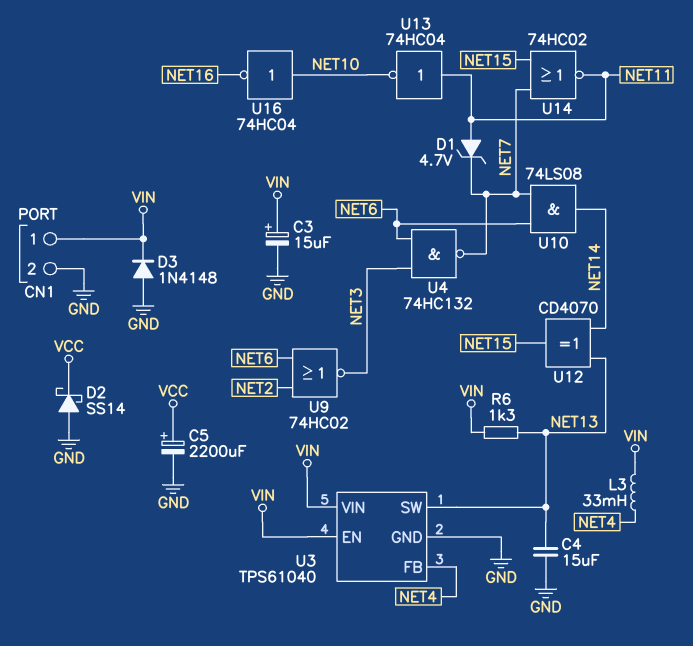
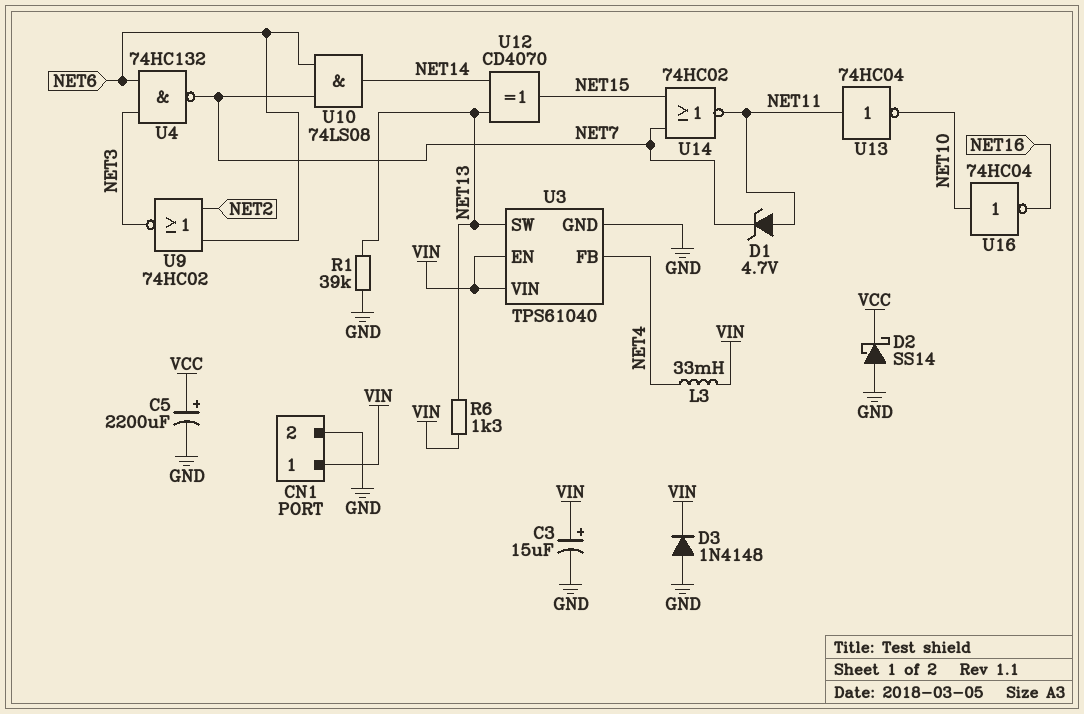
C4: 15uF (GND, NET13) -> none
R1: none -> 39k (GND, NET13)

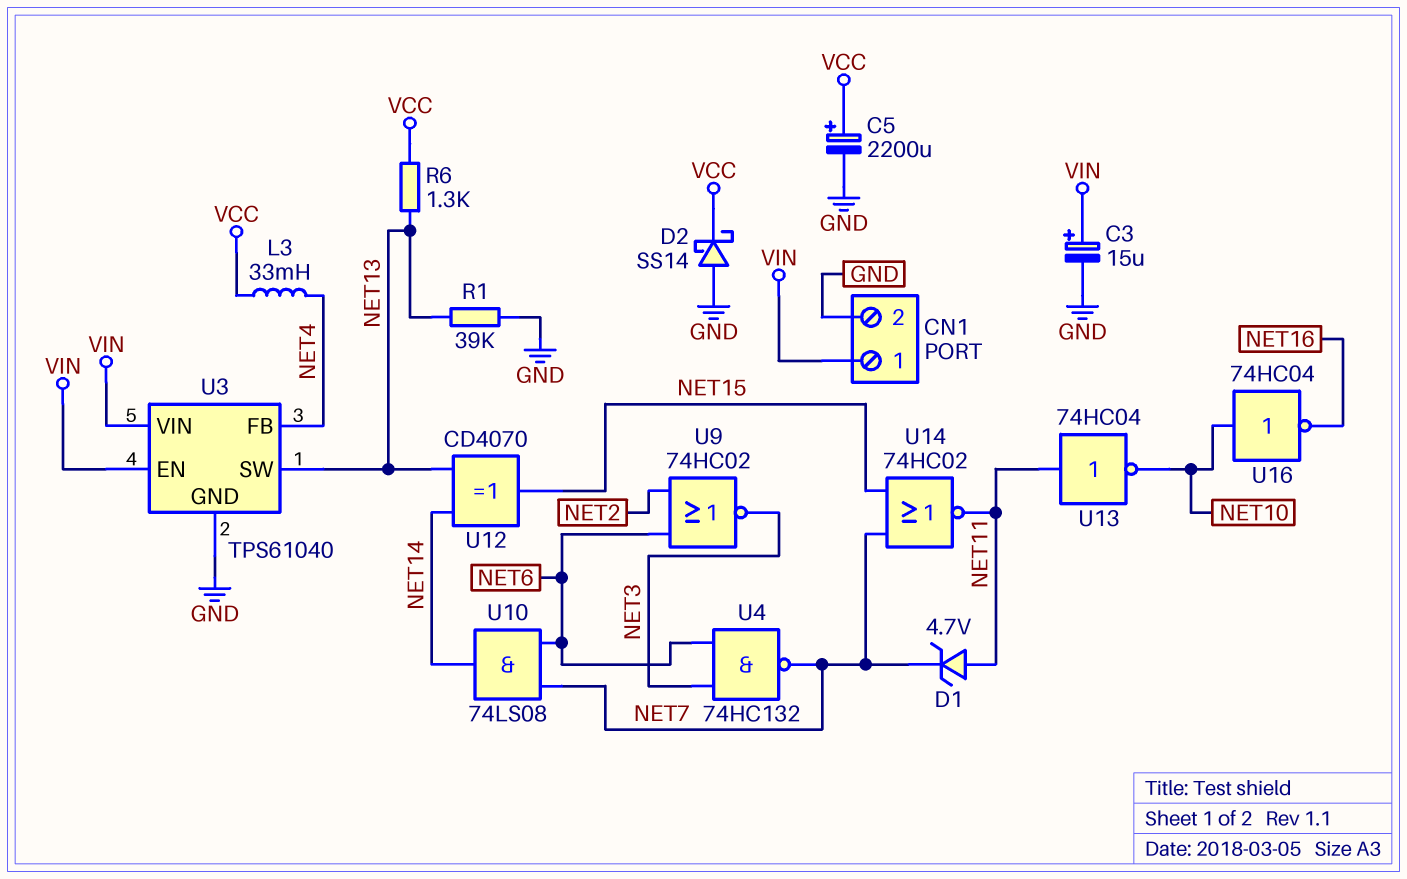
D3: diode 1N4148 (A GND, K VIN) -> none
L3: 33mH (NET4, VIN) -> 33mH (NET4, VCC)
R6: 1.3k (NET13, VIN) -> 1.3k (NET13, VCC)

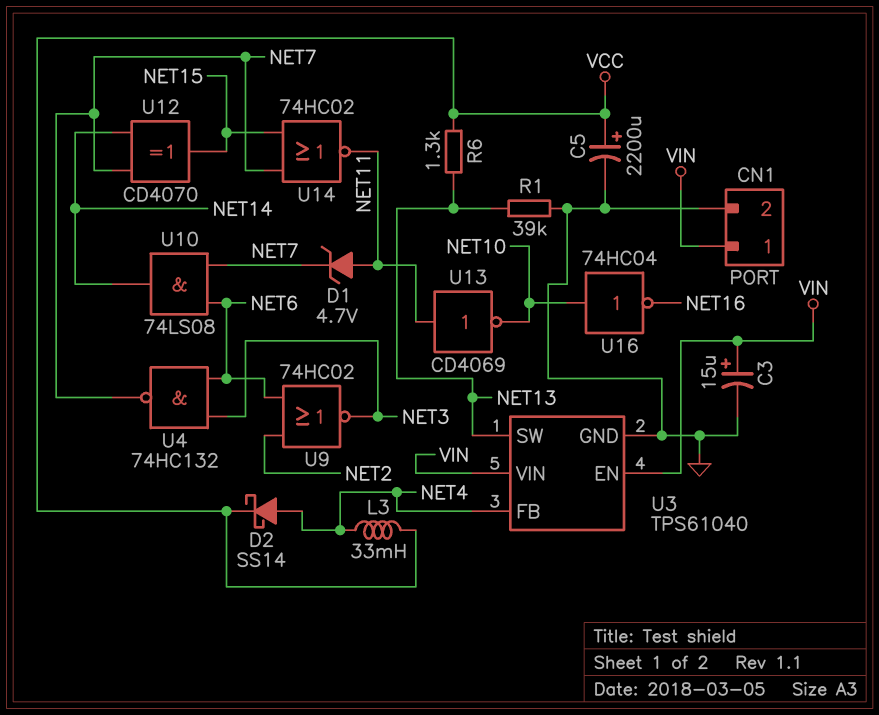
D2: schottky SS14 (A GND, K VCC) -> schottky SS14 (A NET4, K VCC)
U12: XOR CD4070 (in NET13, in NET14, out NET15) -> XOR CD4070 (in NET7, in NET14, out NET15)
U13: NOT 74HC04 (in NET11, out NET10) -> NOT CD4069 (in NET11, out NET10)

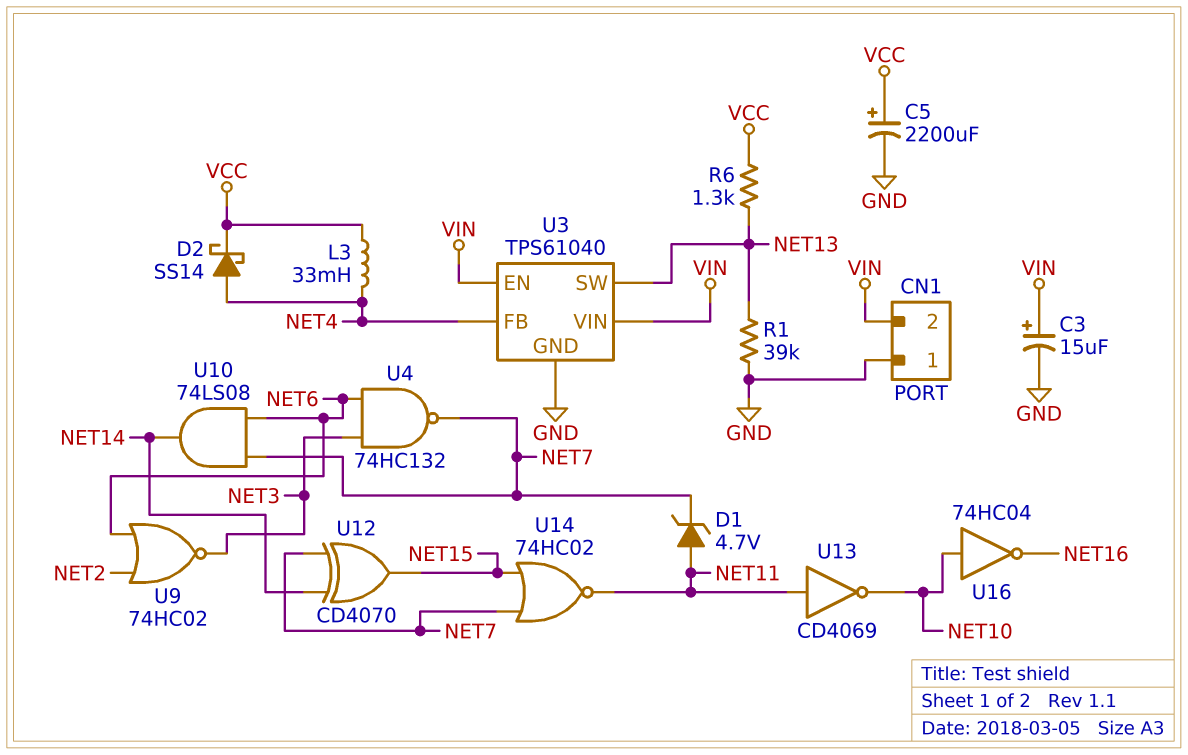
CN1 pin 1: VIN -> GND
CN1 pin 2: GND -> VIN

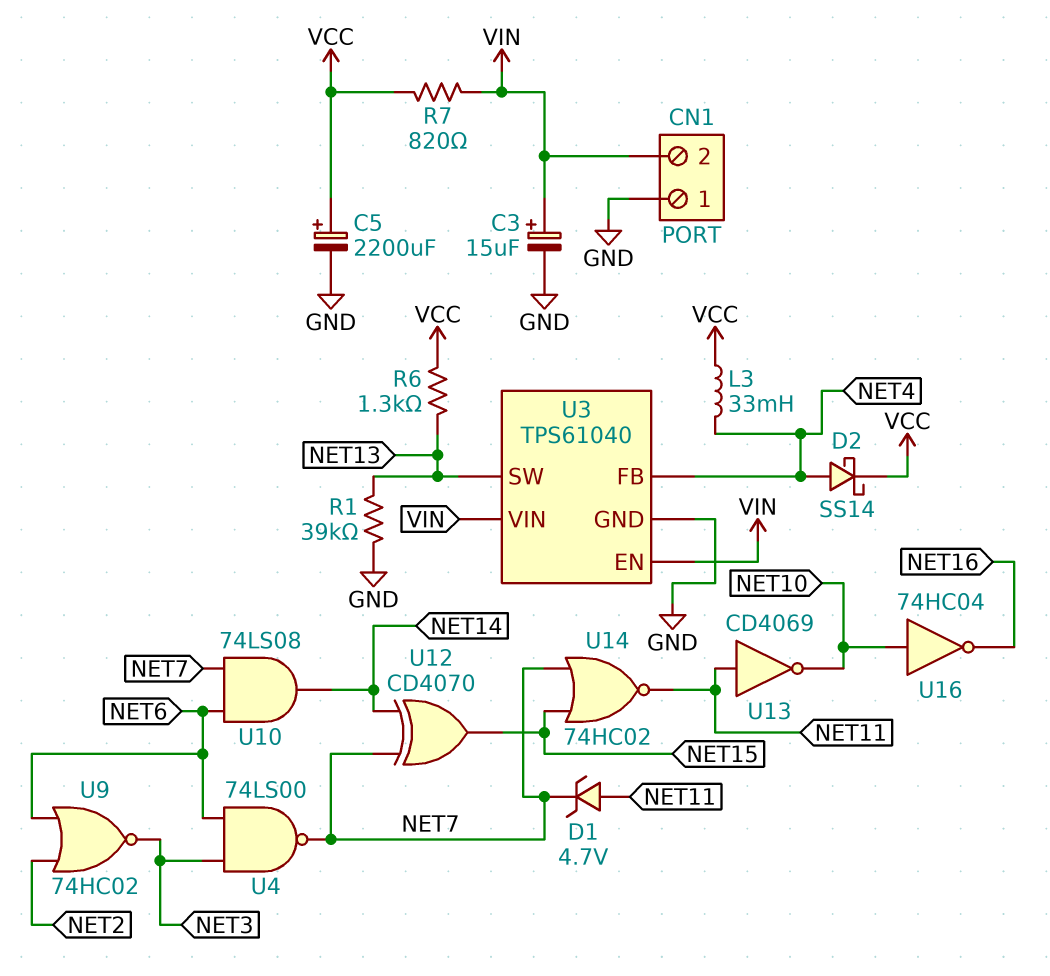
R7: none -> 820 (VCC, VIN)
U4: NAND 74HC132 (in NET3, in NET6, out NET7) -> NAND 74LS00 (in NET3, in NET6, out NET7)

